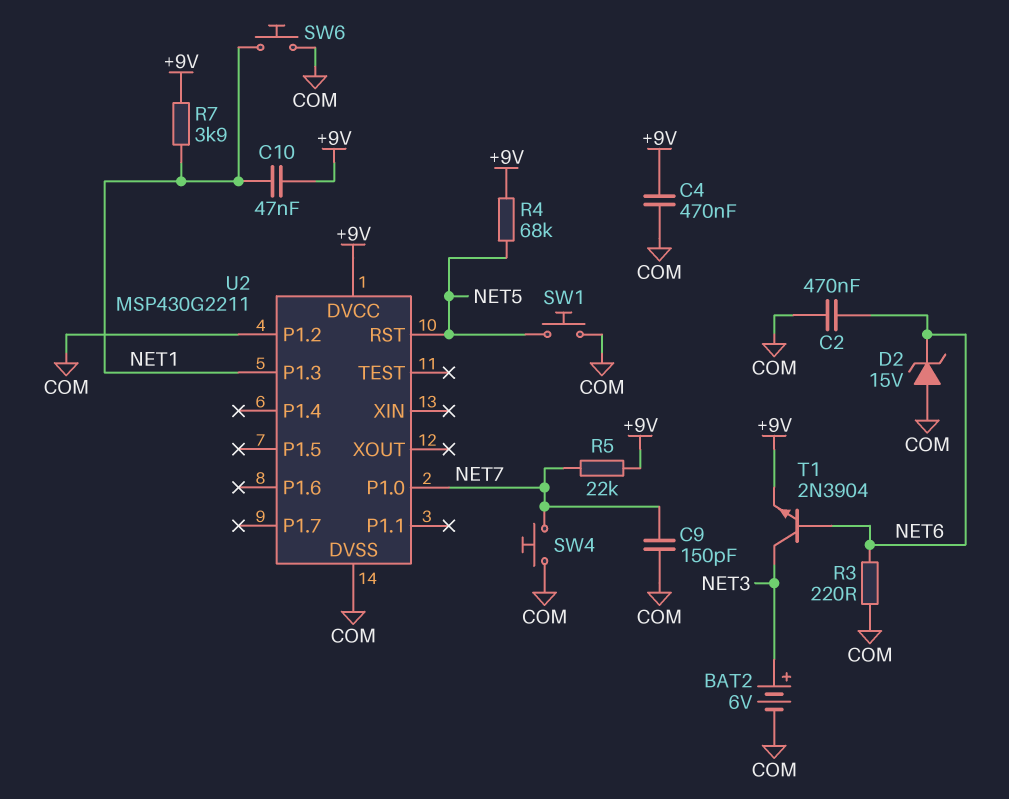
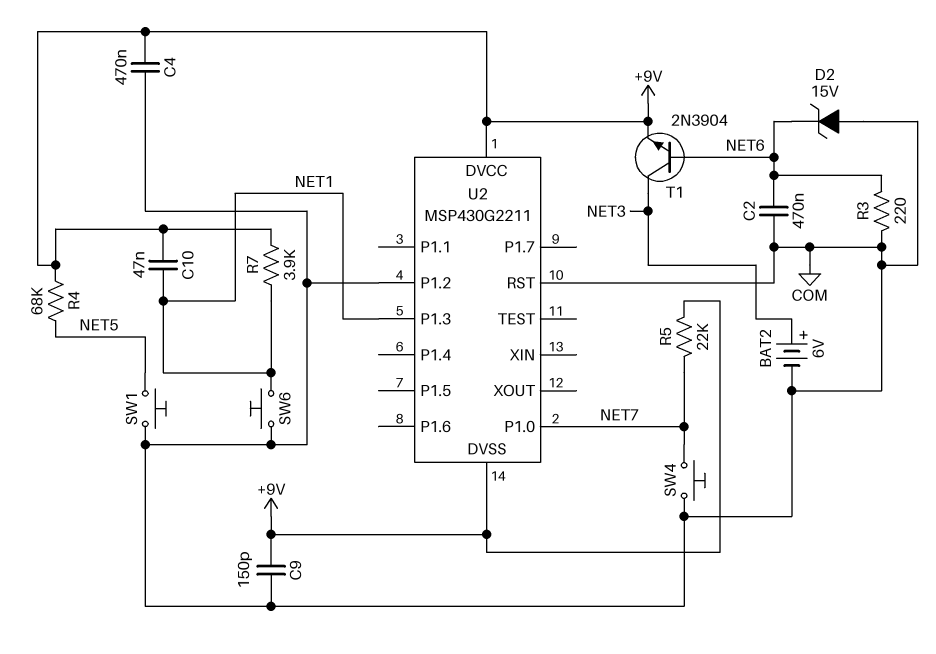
C9: 150pF (COM, NET7) -> 150pF (+9V, COM)
U2 pin DVSS: COM -> +9V
U2 pin RST: NET5 -> COM

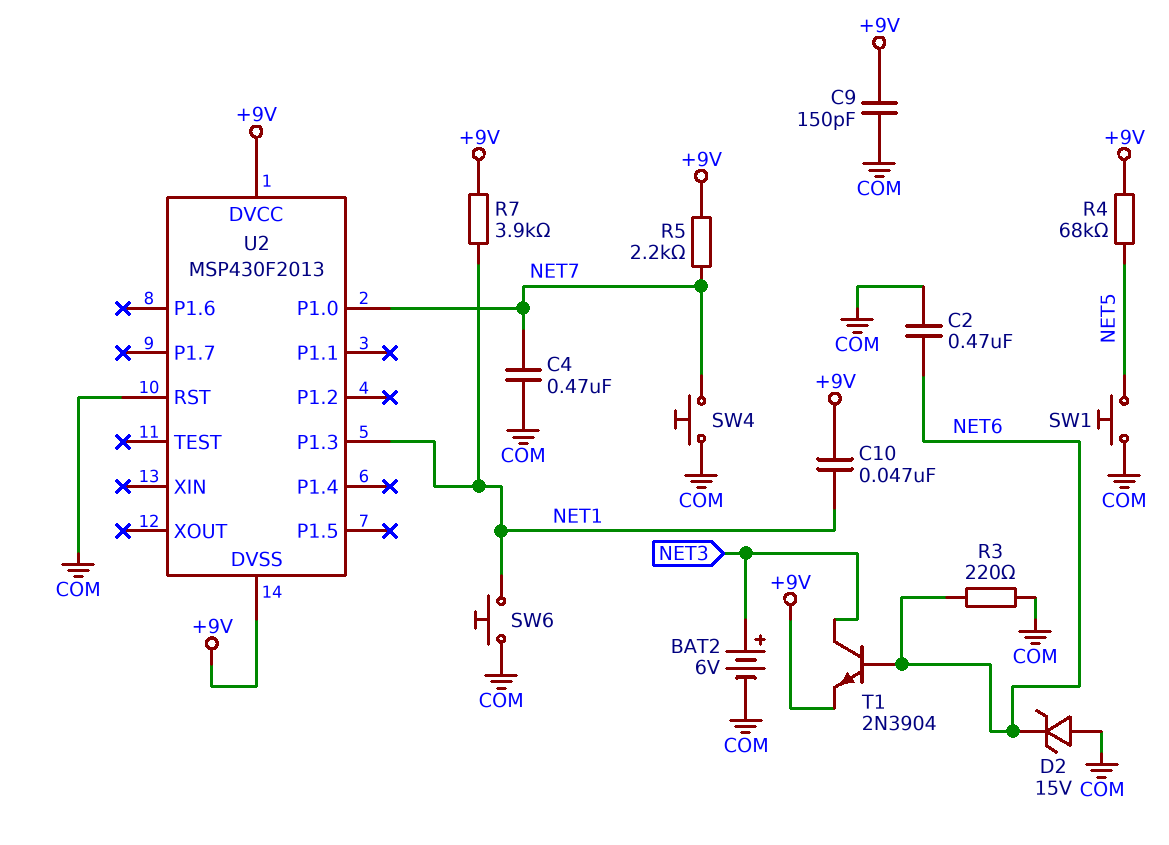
C4: 470nF (+9V, COM) -> 470nF (COM, NET7)
R5: 22k (+9V, NET7) -> 2.2k (+9V, NET7)
U2: MSP430G2211 -> MSP430F2013
U2 pin P1.2: COM -> none

